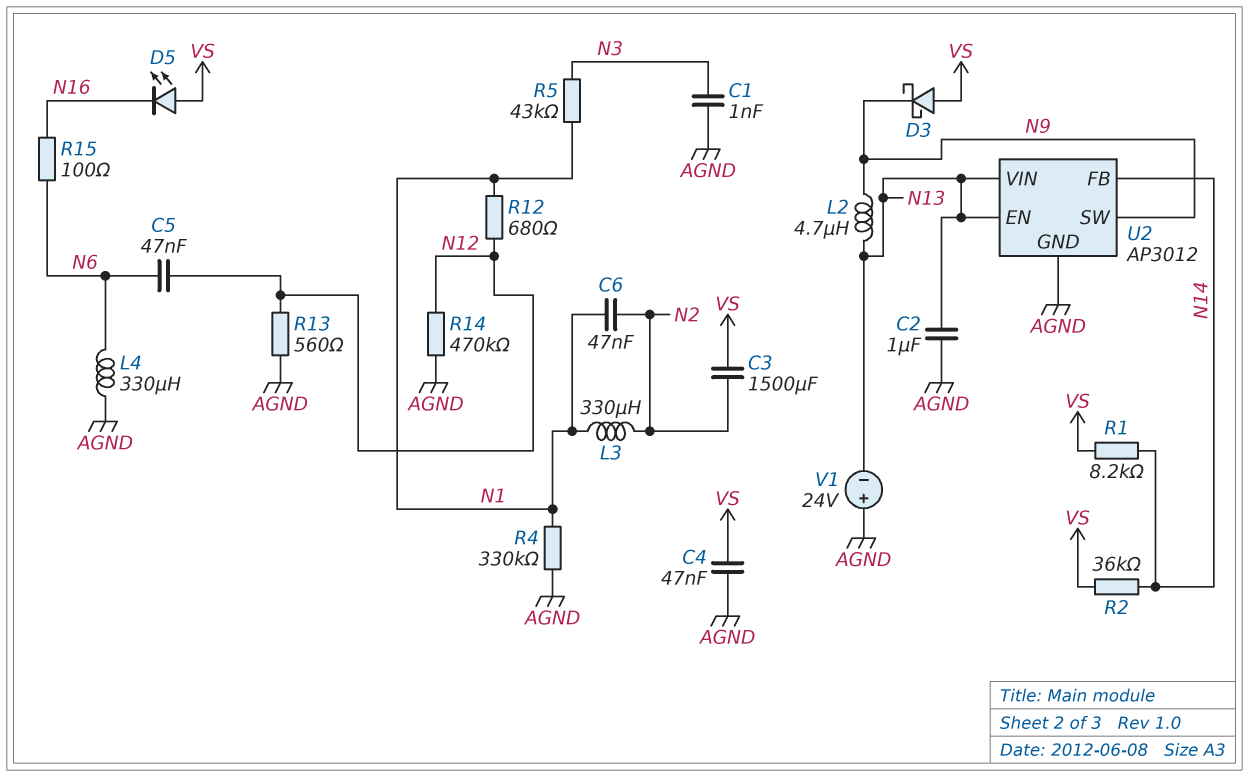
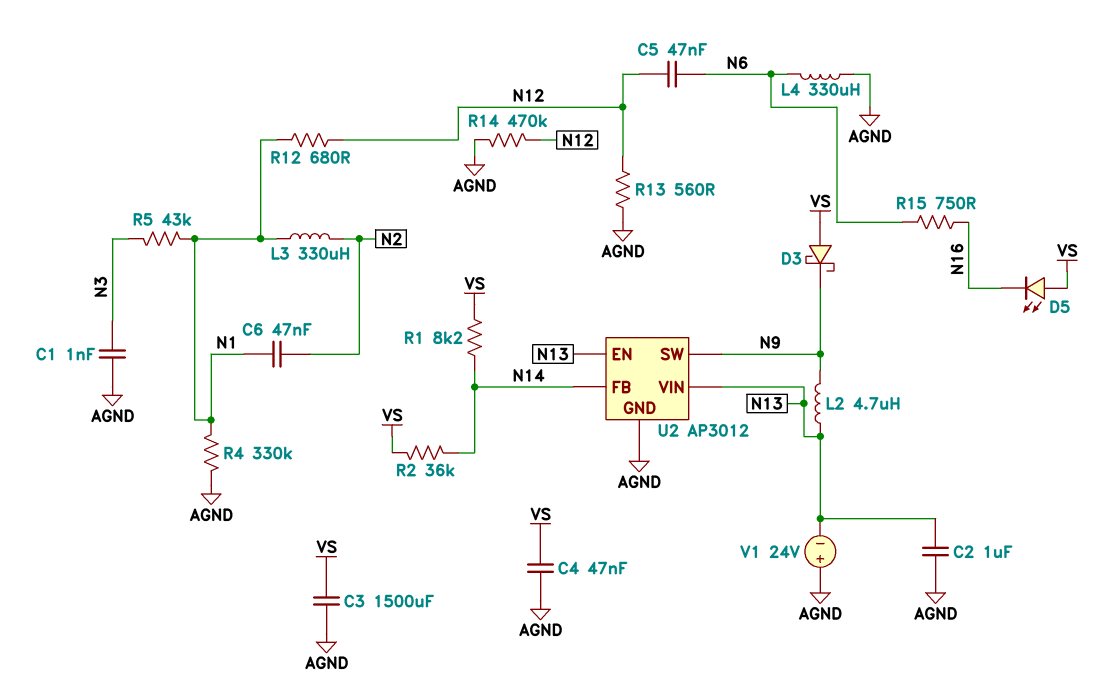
C3: 1500uF (N2, VS) -> 1500uF (AGND, VS)
R15: 100 (N6, N16) -> 750 (N6, N16)

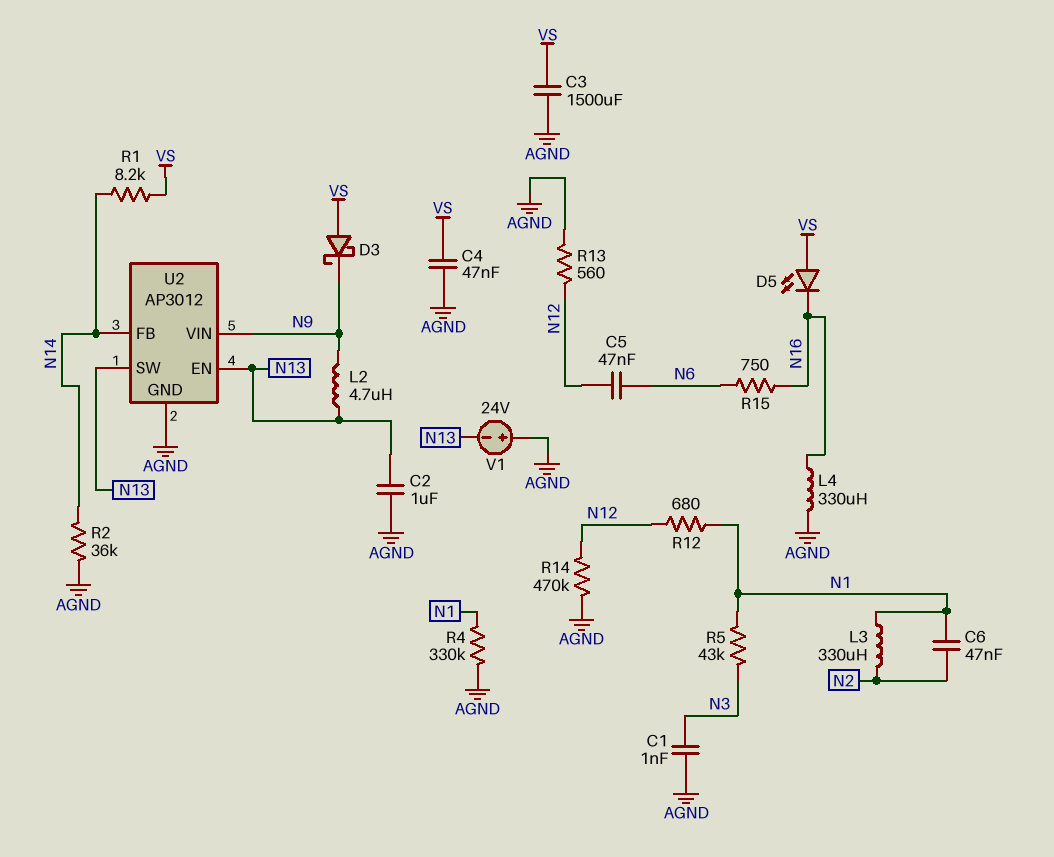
L4: 330uH (AGND, N6) -> 330uH (AGND, N16)
R2: 36k (N14, VS) -> 36k (AGND, N14)
U2 pin SW: N9 -> N13
U2 pin VIN: N13 -> N9

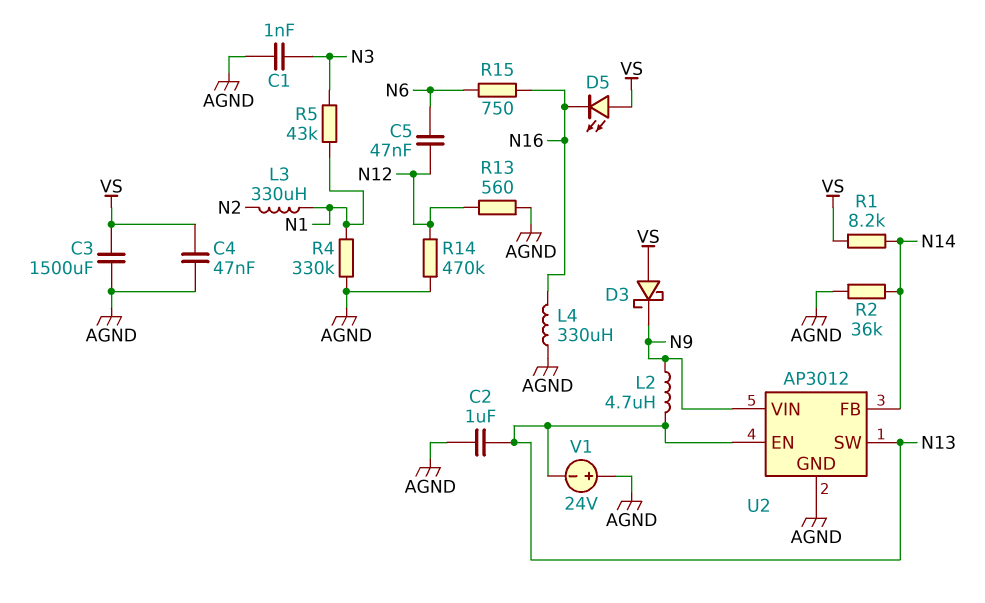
C6: 47nF (N1, N2) -> none
R12: 680 (N1, N12) -> none

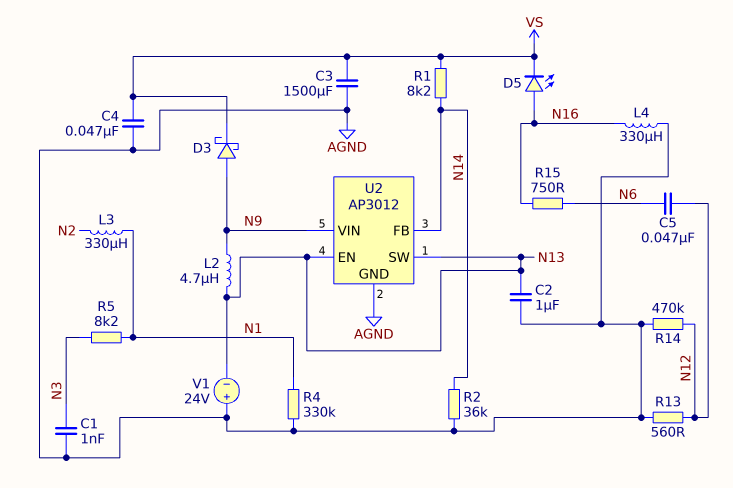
D3: schottky (A VS, K N9) -> schottky (A N9, K VS)
D5: LED (A VS, K N16) -> LED (A N16, K VS)
R5: 43k (N1, N3) -> 8.2k (N1, N3)

